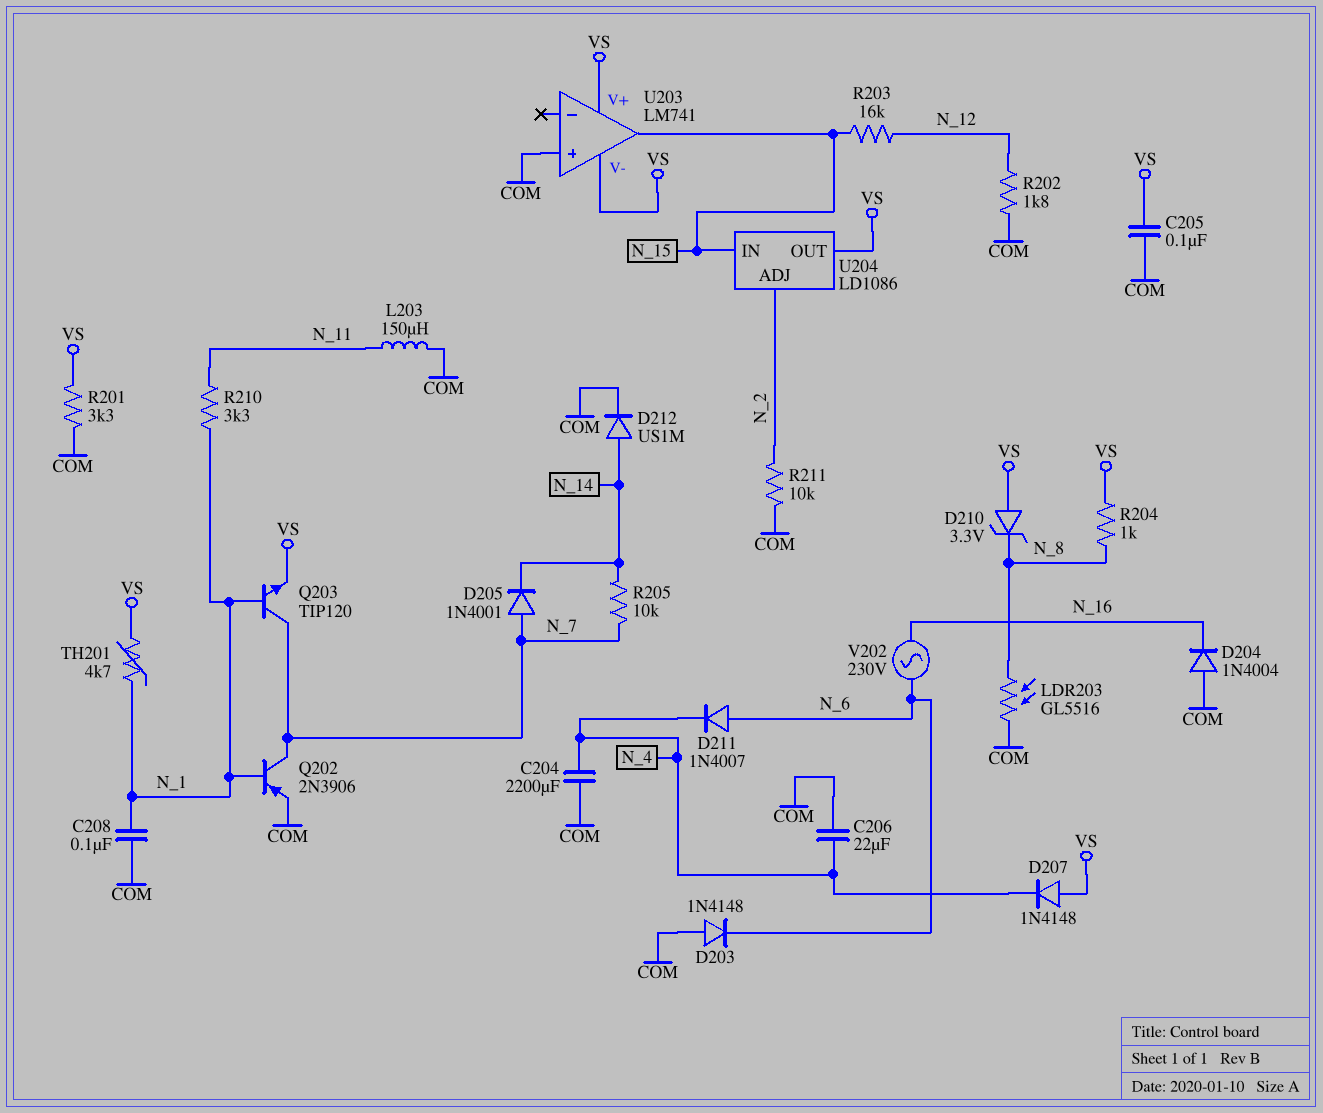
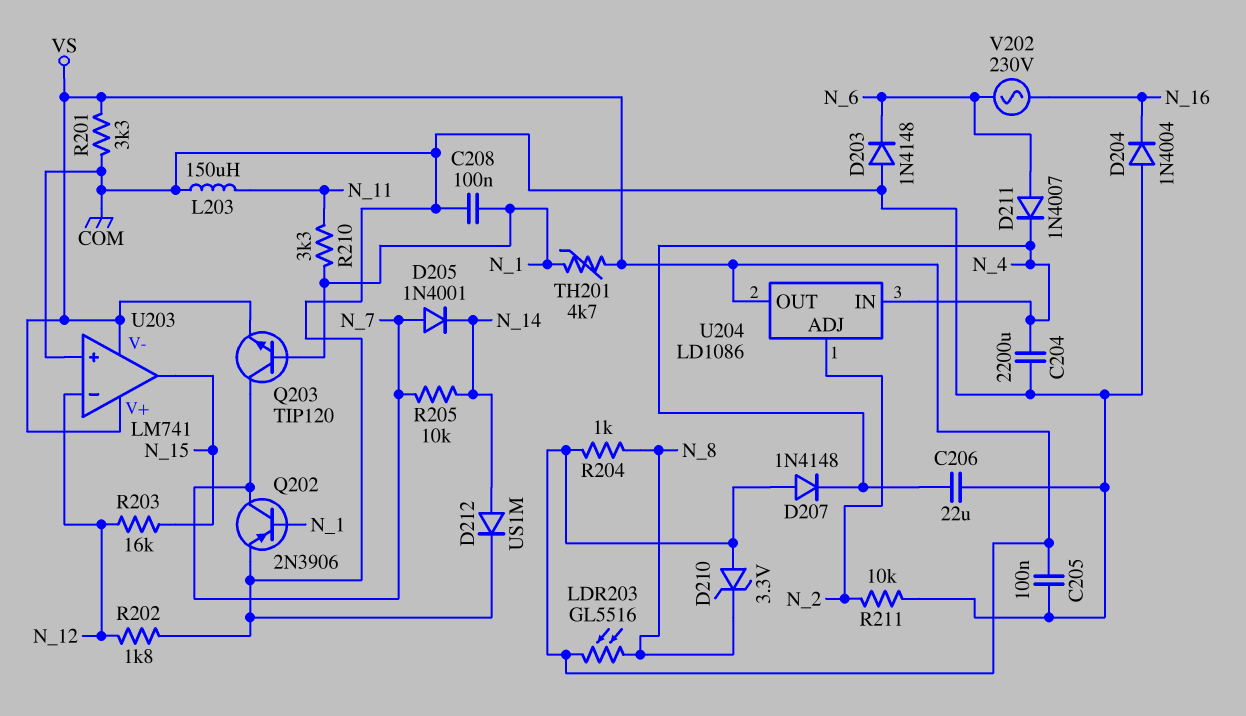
LDR203: GL5516 (COM, N_8) -> GL5516 (N_8, VS)
U203 pin in-: none -> N_12
U204 pin IN: N_15 -> N_4

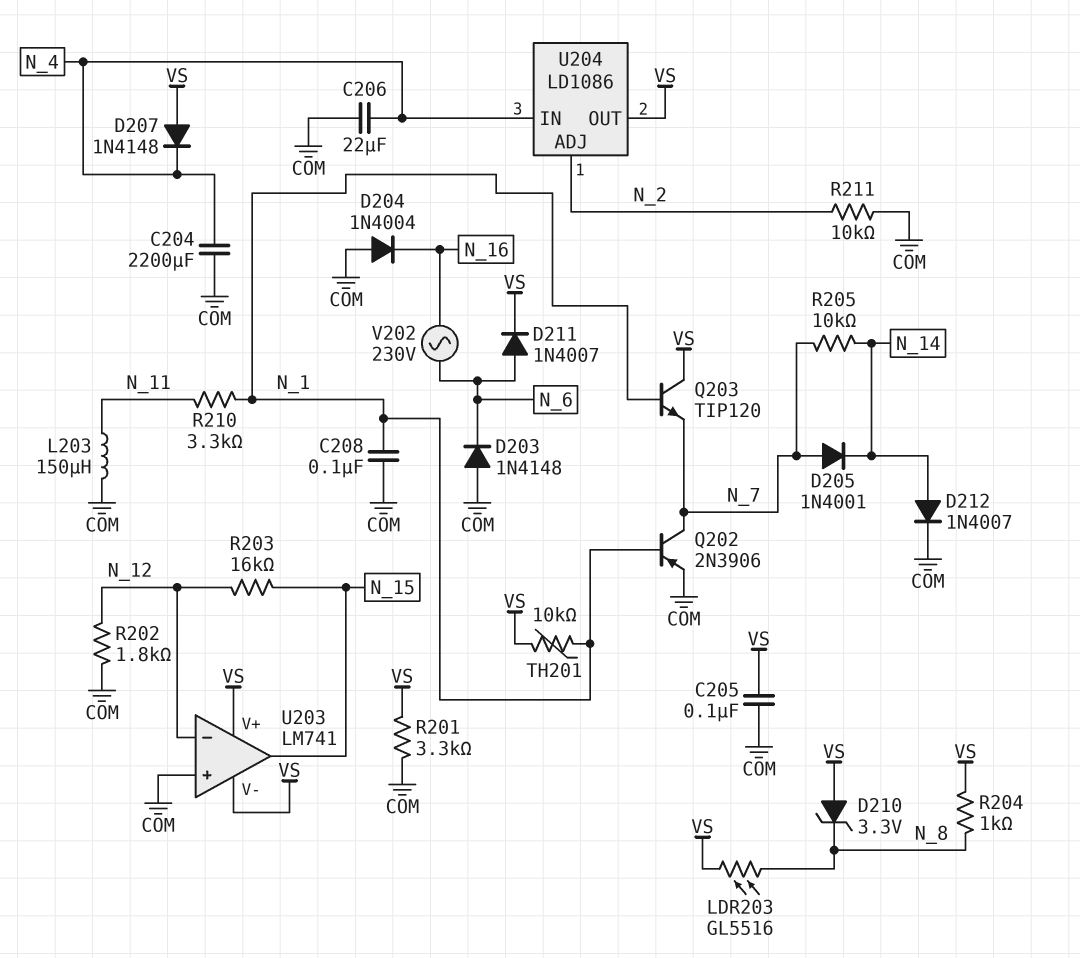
D211: diode 1N4007 (A N_6, K N_4) -> diode 1N4007 (A N_6, K VS)
D212: diode US1M (A N_14, K COM) -> diode 1N4007 (A N_14, K COM)
Q203: NPN TIP120 (B N_1, C N_7, E VS) -> NPN TIP120 (B N_1, C VS, E N_7)
TH201: 4.7k (N_1, VS) -> 10k (N_1, VS)

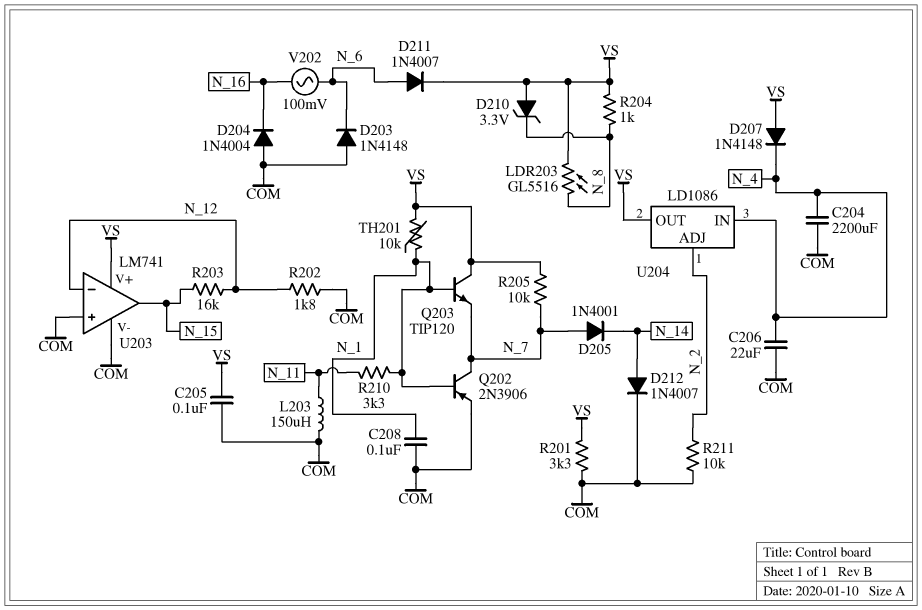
R205: 10k (N_7, N_14) -> 10k (N_7, VS)
U203 pin V-: VS -> COM
V202: AC 230V (N_6, N_16) -> AC 100mV (N_6, N_16)

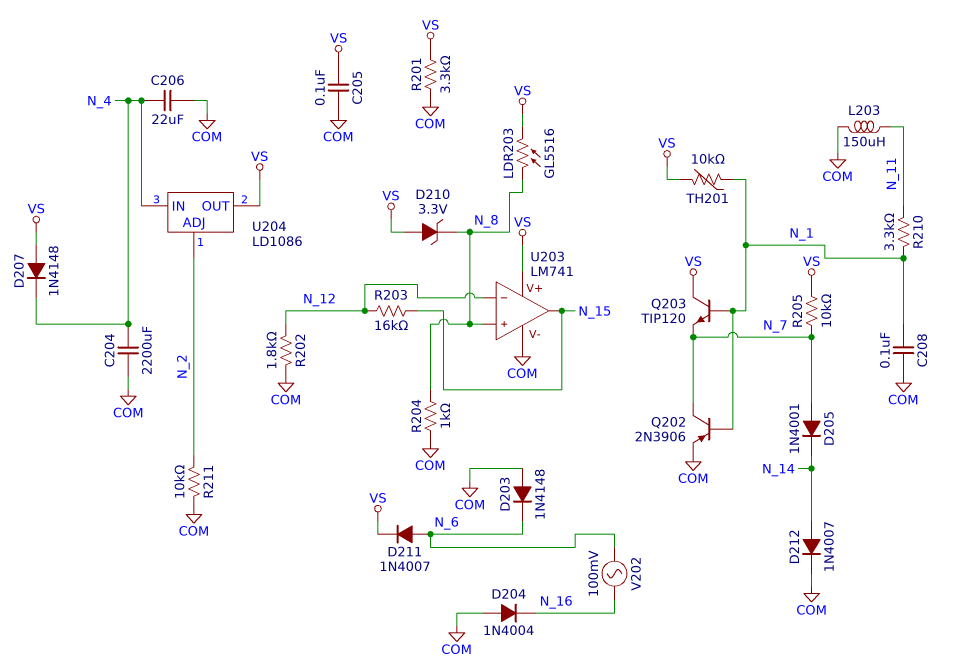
R204: 1k (N_8, VS) -> 1k (COM, N_8)
U203 pin in+: COM -> N_8

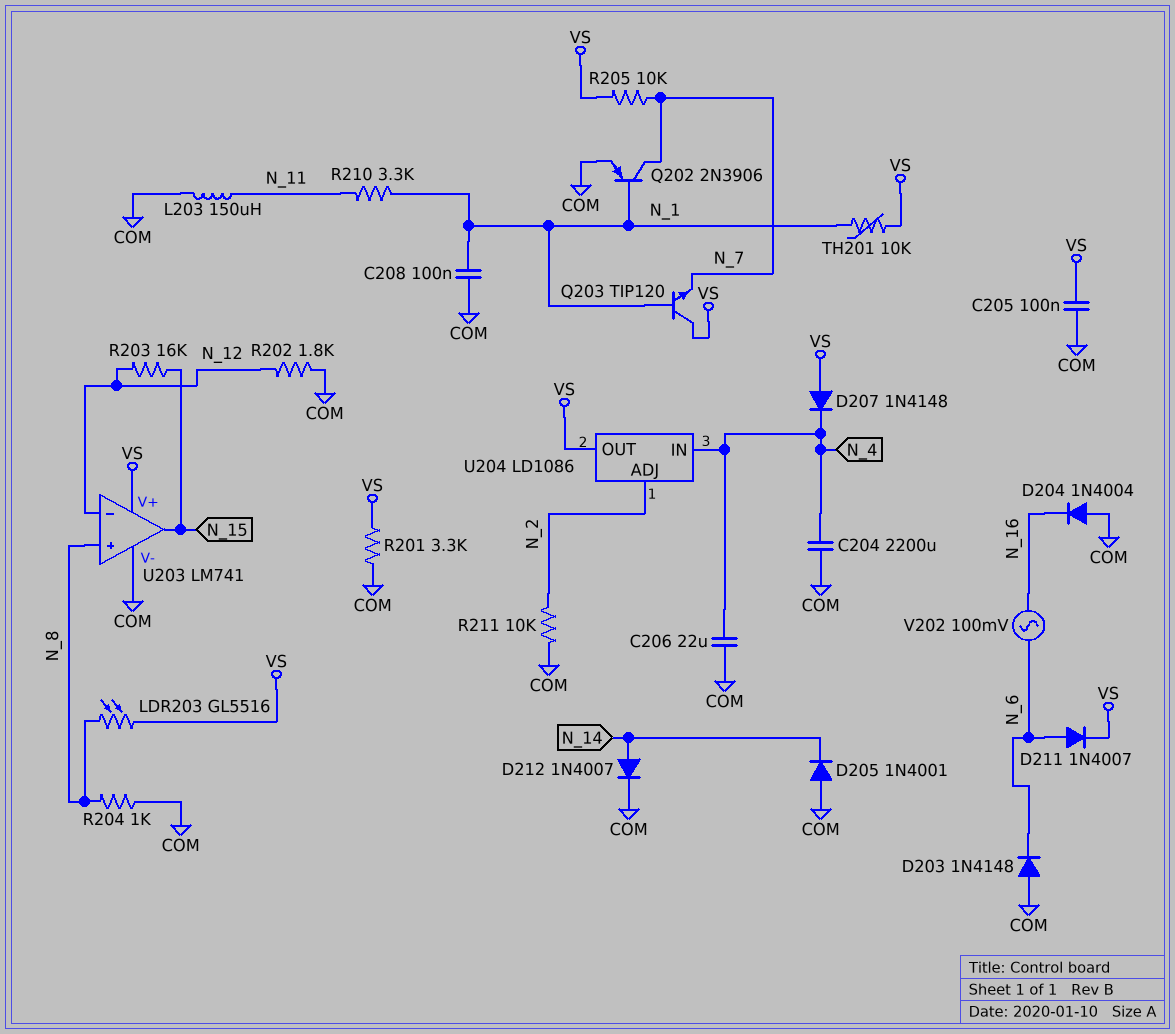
D205: diode 1N4001 (A N_7, K N_14) -> diode 1N4001 (A COM, K N_14)
D210: zener 3.3V (A VS, K N_8) -> none

